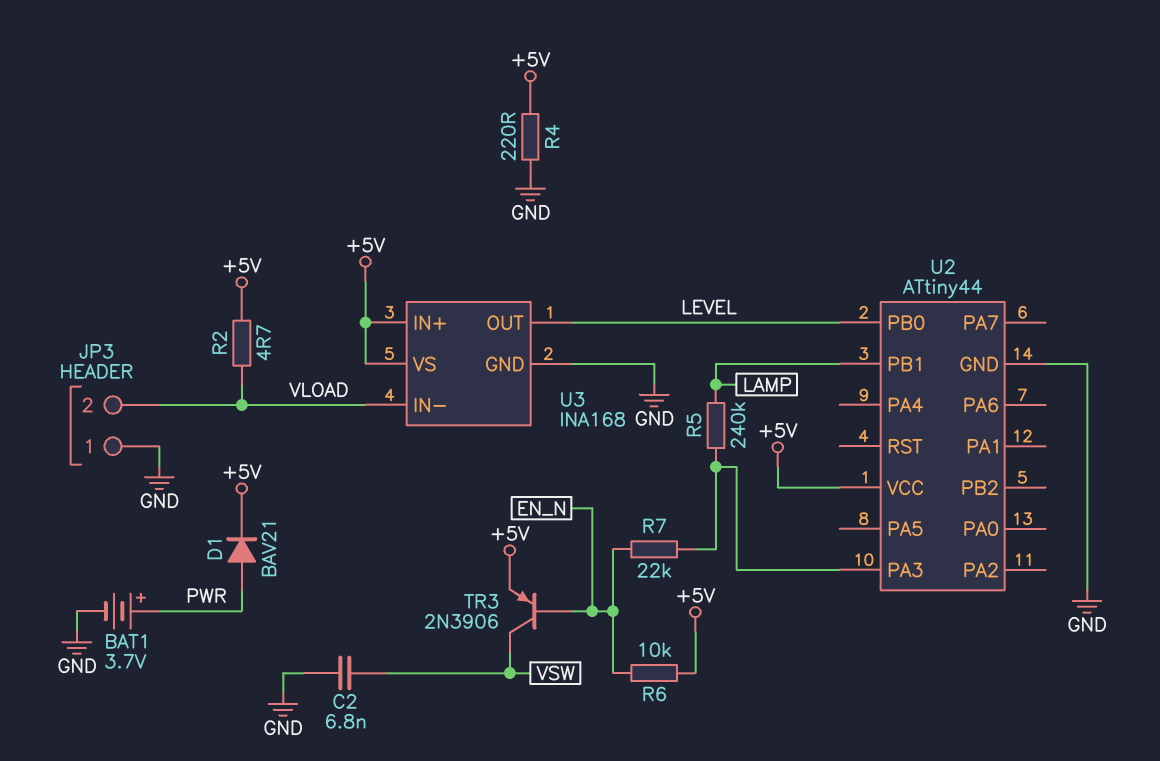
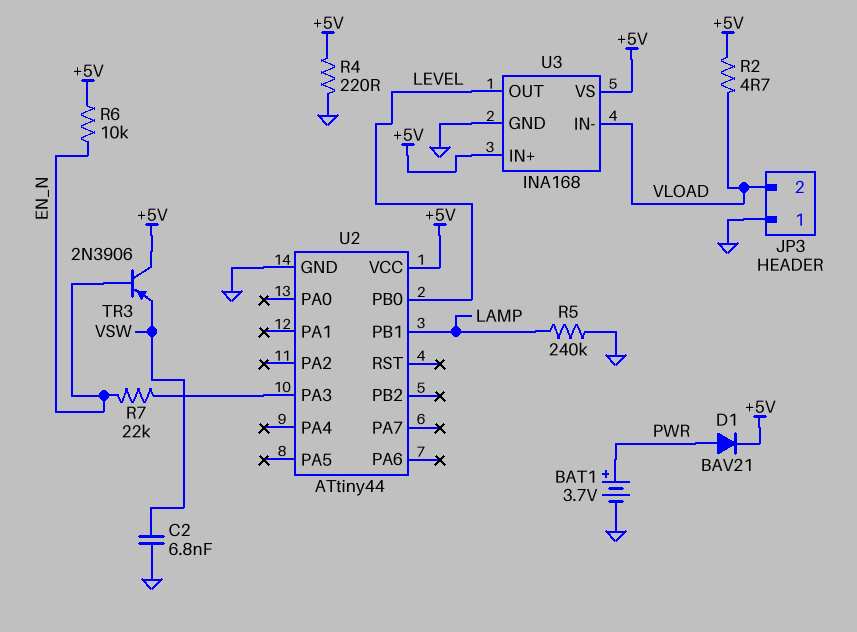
R5: 240k (LAMP, U2/PA3) -> 240k (GND, LAMP)
TR3: PNP 2N3906 (B EN_N, C VSW, E +5V) -> PNP 2N3906 (B EN_N, C +5V, E VSW)

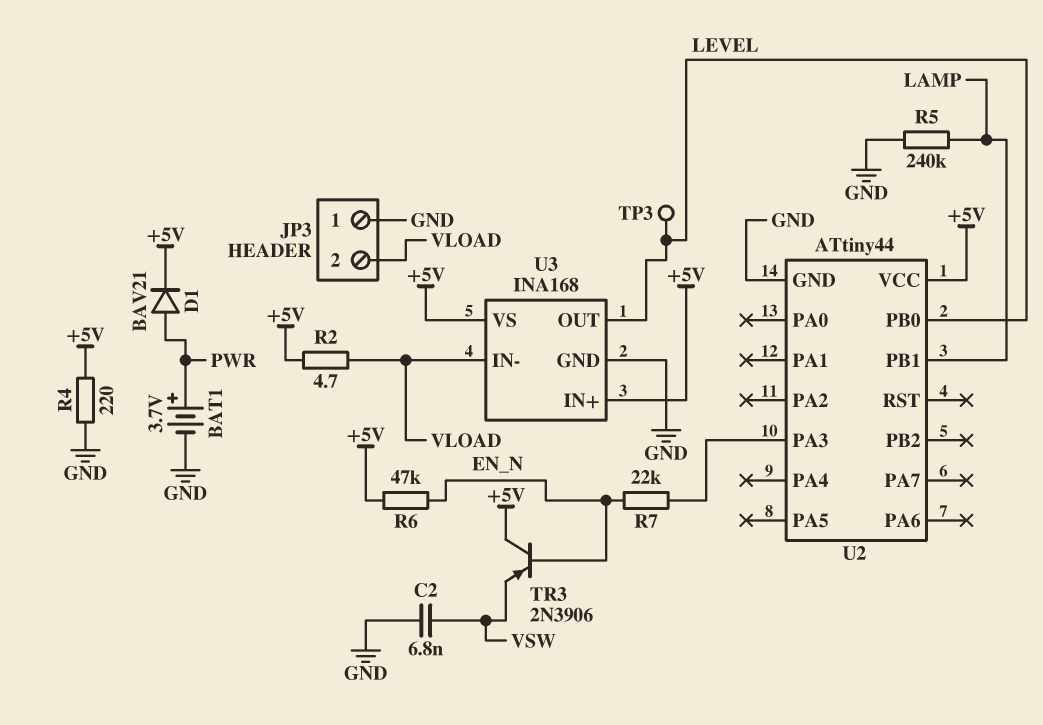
R6: 10k (+5V, EN_N) -> 47k (+5V, EN_N)
TP3: none -> test point (LEVEL)

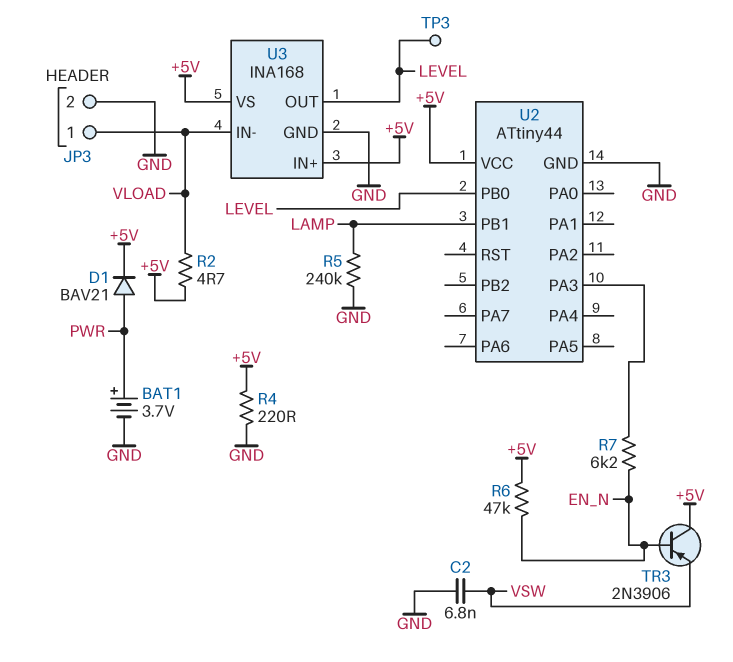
JP3 pin 1: GND -> VLOAD
JP3 pin 2: VLOAD -> GND
R7: 22k (EN_N, U2/PA3) -> 6.2k (EN_N, U2/PA3)

